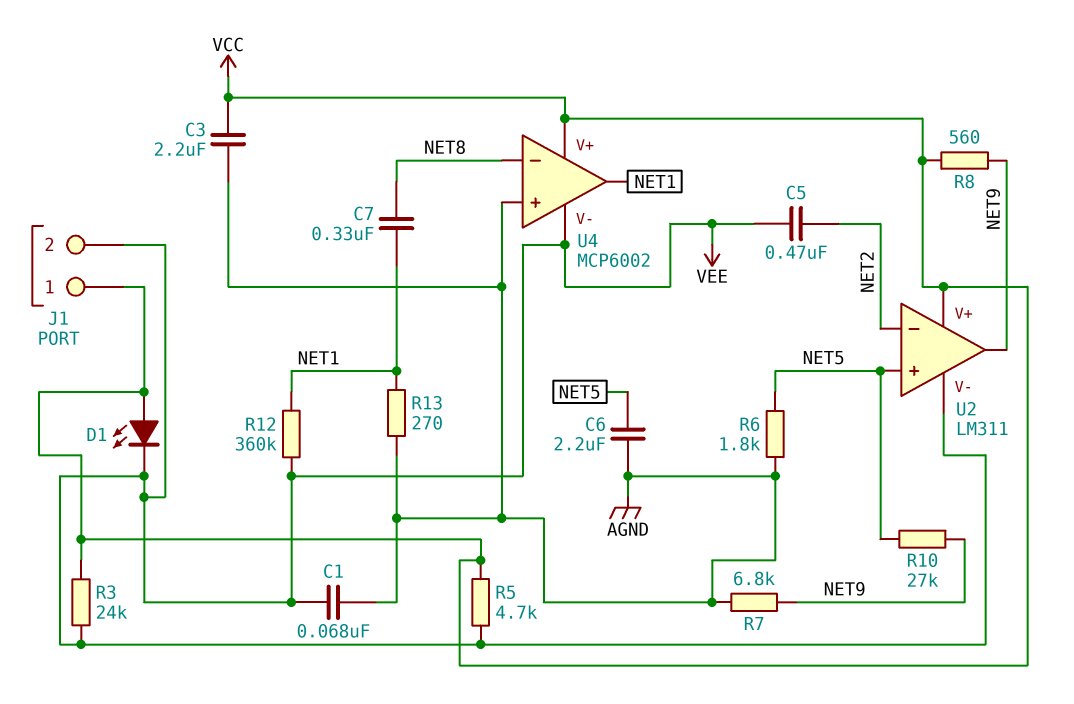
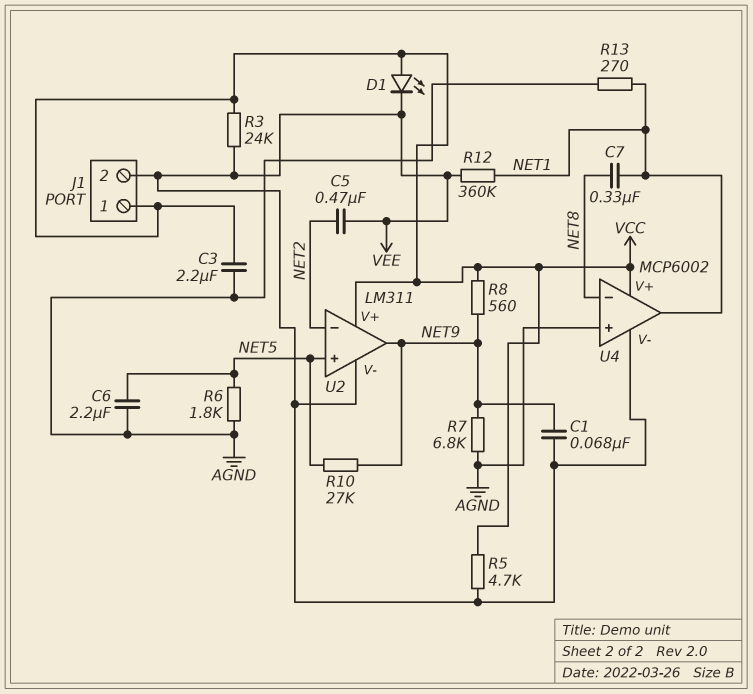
C1: 68nF (AGND, VEE) -> 68nF (NET9, VEE)

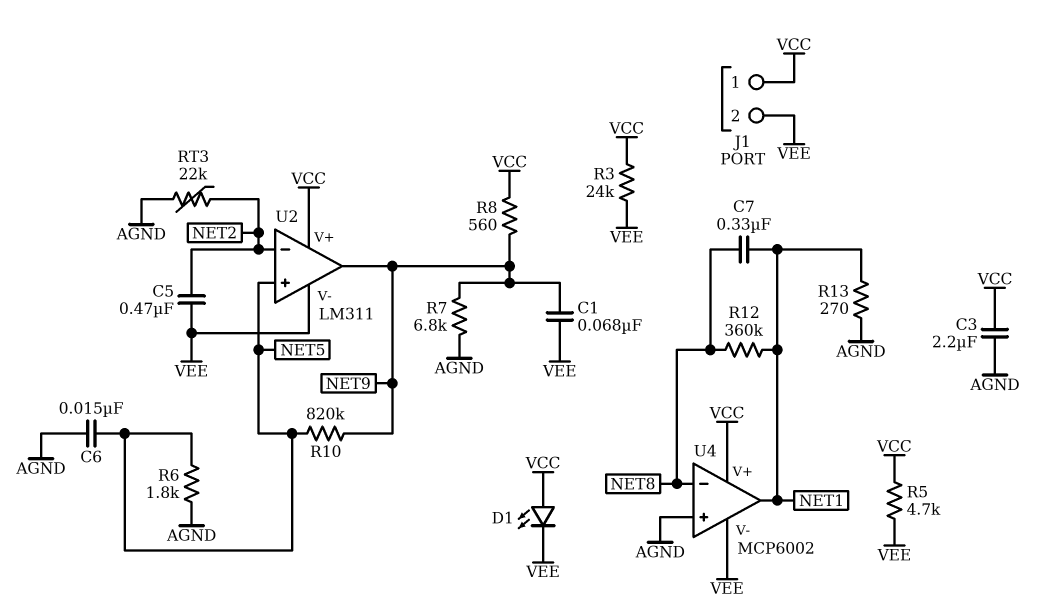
C6: 2.2uF (AGND, NET5) -> 15nF (AGND, NET5)
R10: 27k (NET5, NET9) -> 820k (NET5, NET9)
R12: 360k (NET1, VEE) -> 360k (NET1, NET8)
RT3: none -> 22k (AGND, NET2)

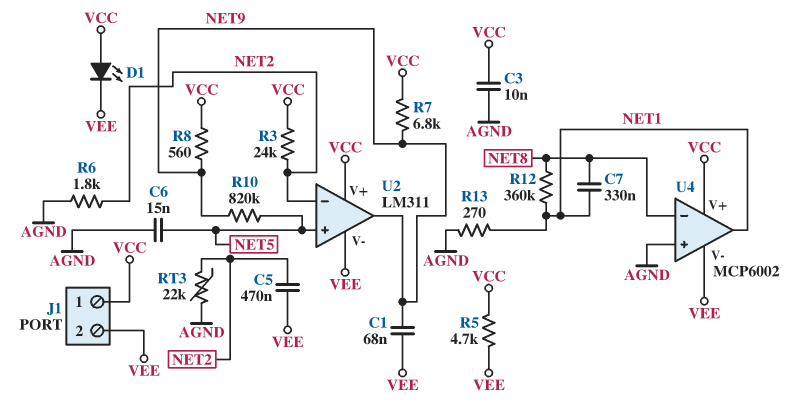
C3: 2.2uF (AGND, VCC) -> 10nF (AGND, VCC)
R3: 24k (VCC, VEE) -> 24k (NET2, VCC)
R6: 1.8k (AGND, NET5) -> 1.8k (AGND, NET2)
R7: 6.8k (AGND, NET9) -> 6.8k (NET9, VCC)

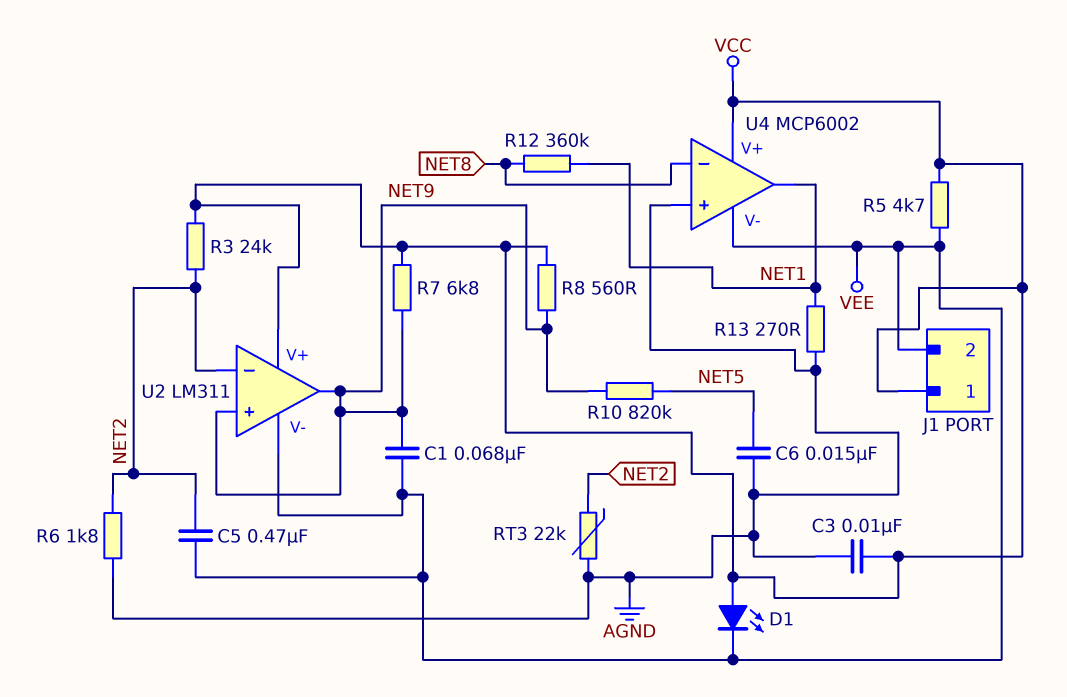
C7: 330nF (NET1, NET8) -> none
U2 pin in+: NET5 -> NET9

